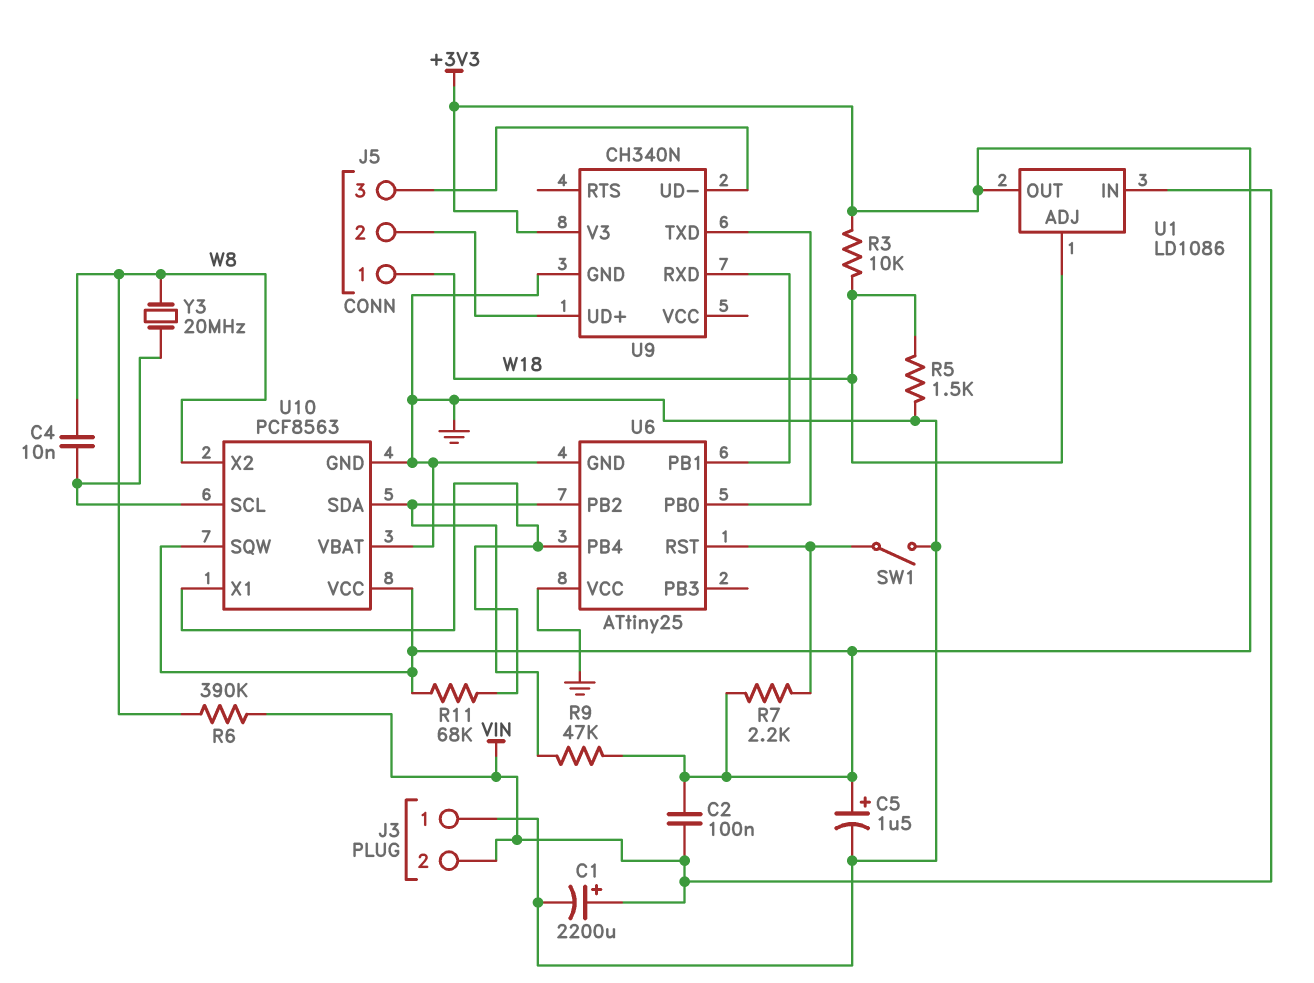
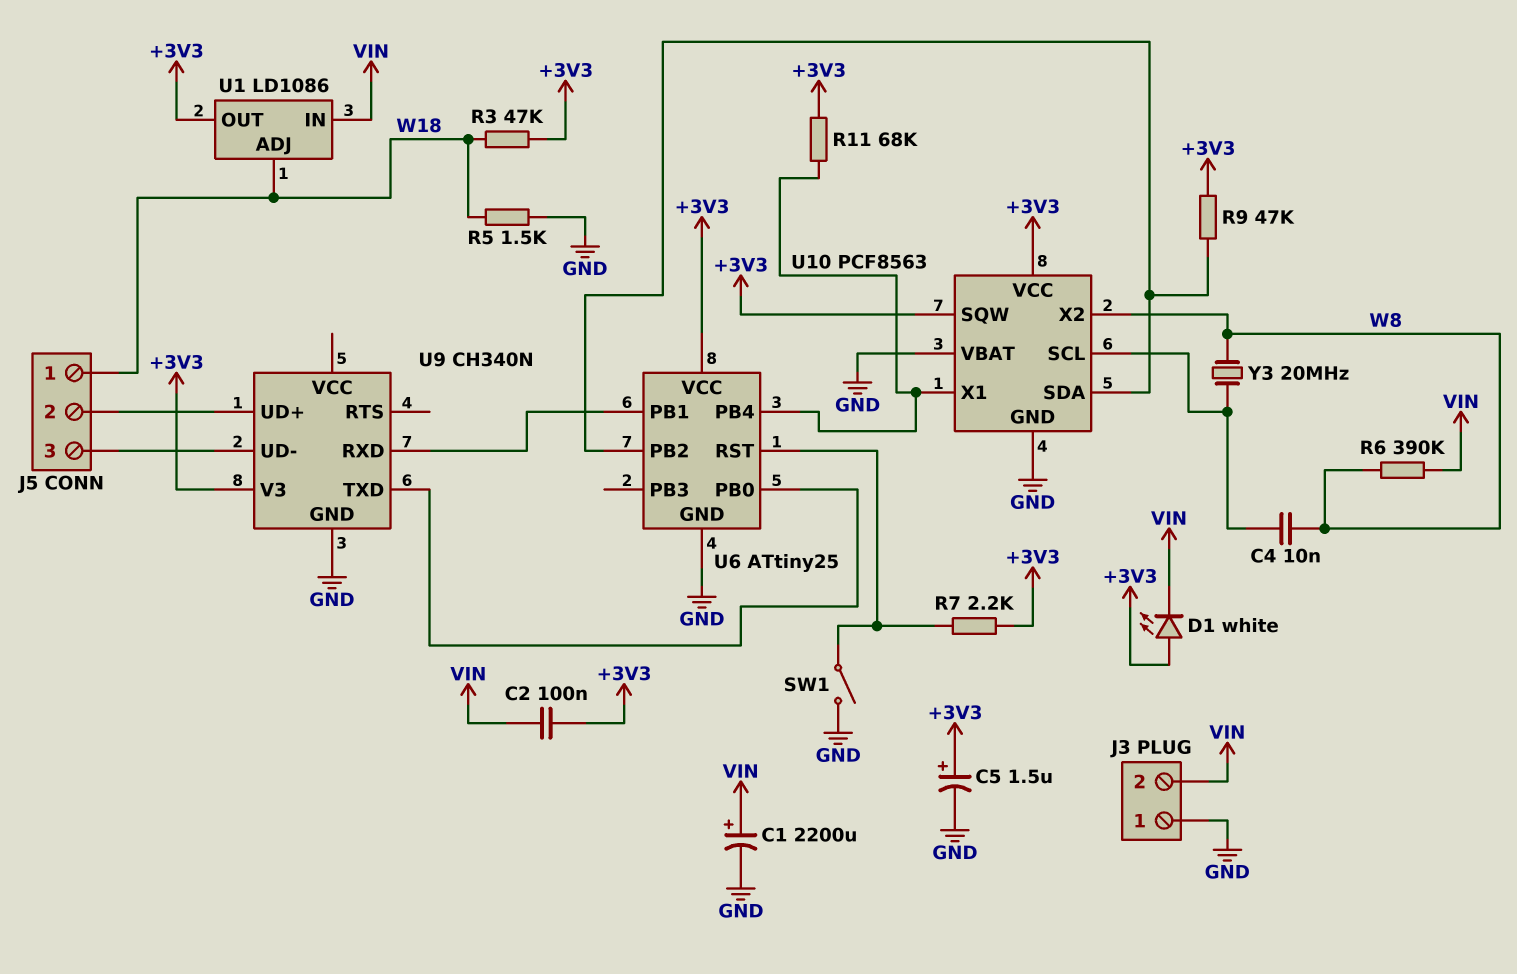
D1: none -> LED white (A +3V3, K VIN)
R3: 10k (+3V3, W18) -> 47k (+3V3, W18)
U6 pin VCC: GND -> +3V3

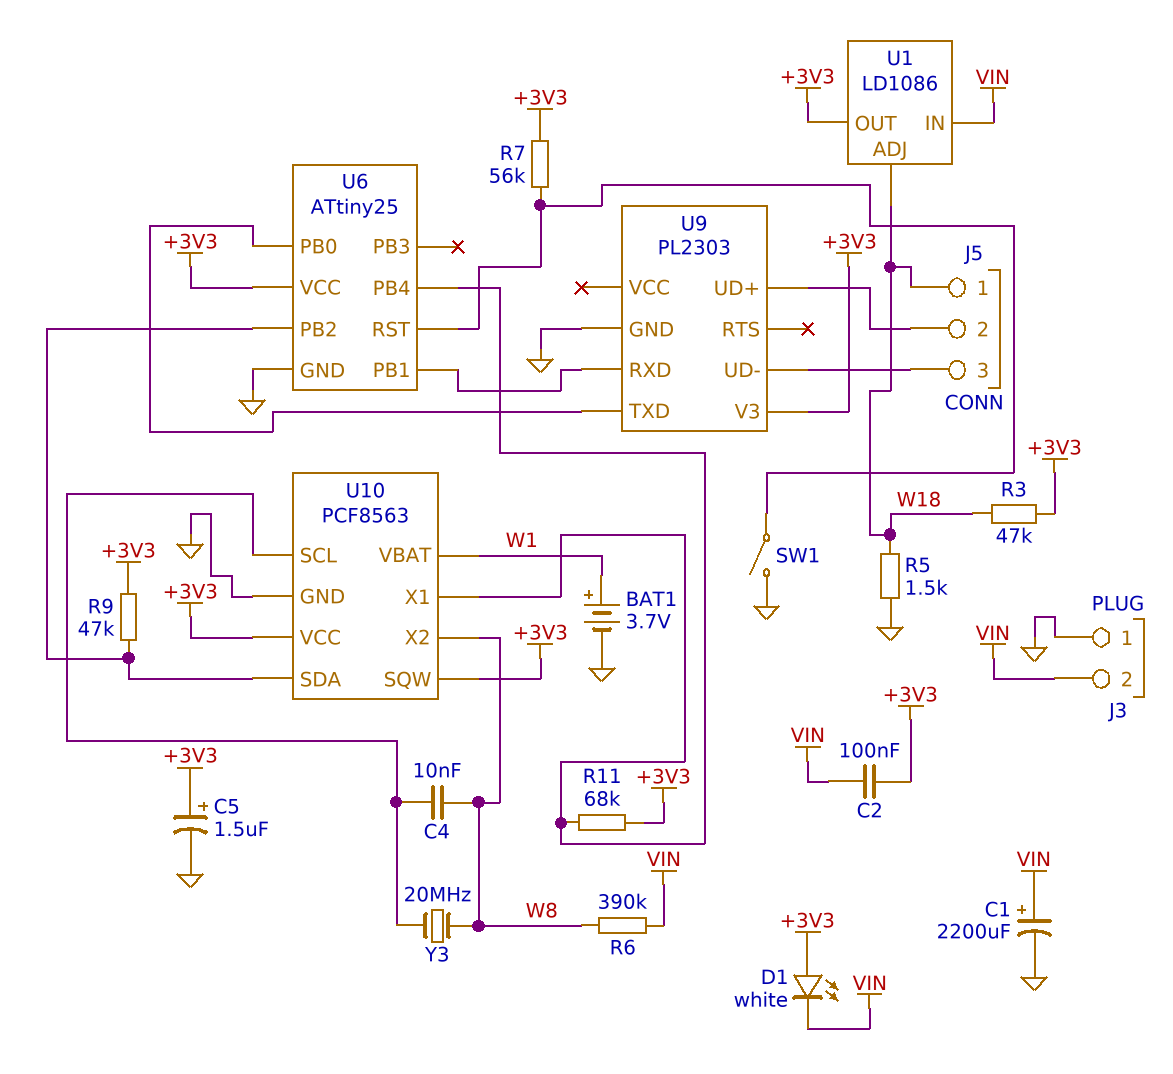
BAT1: none -> 3.7V (plus W1, minus GND)
R7: 2.2k (+3V3, U6/RST) -> 56k (+3V3, U6/RST)
U9: CH340N -> PL2303
U10 pin VBAT: GND -> W1

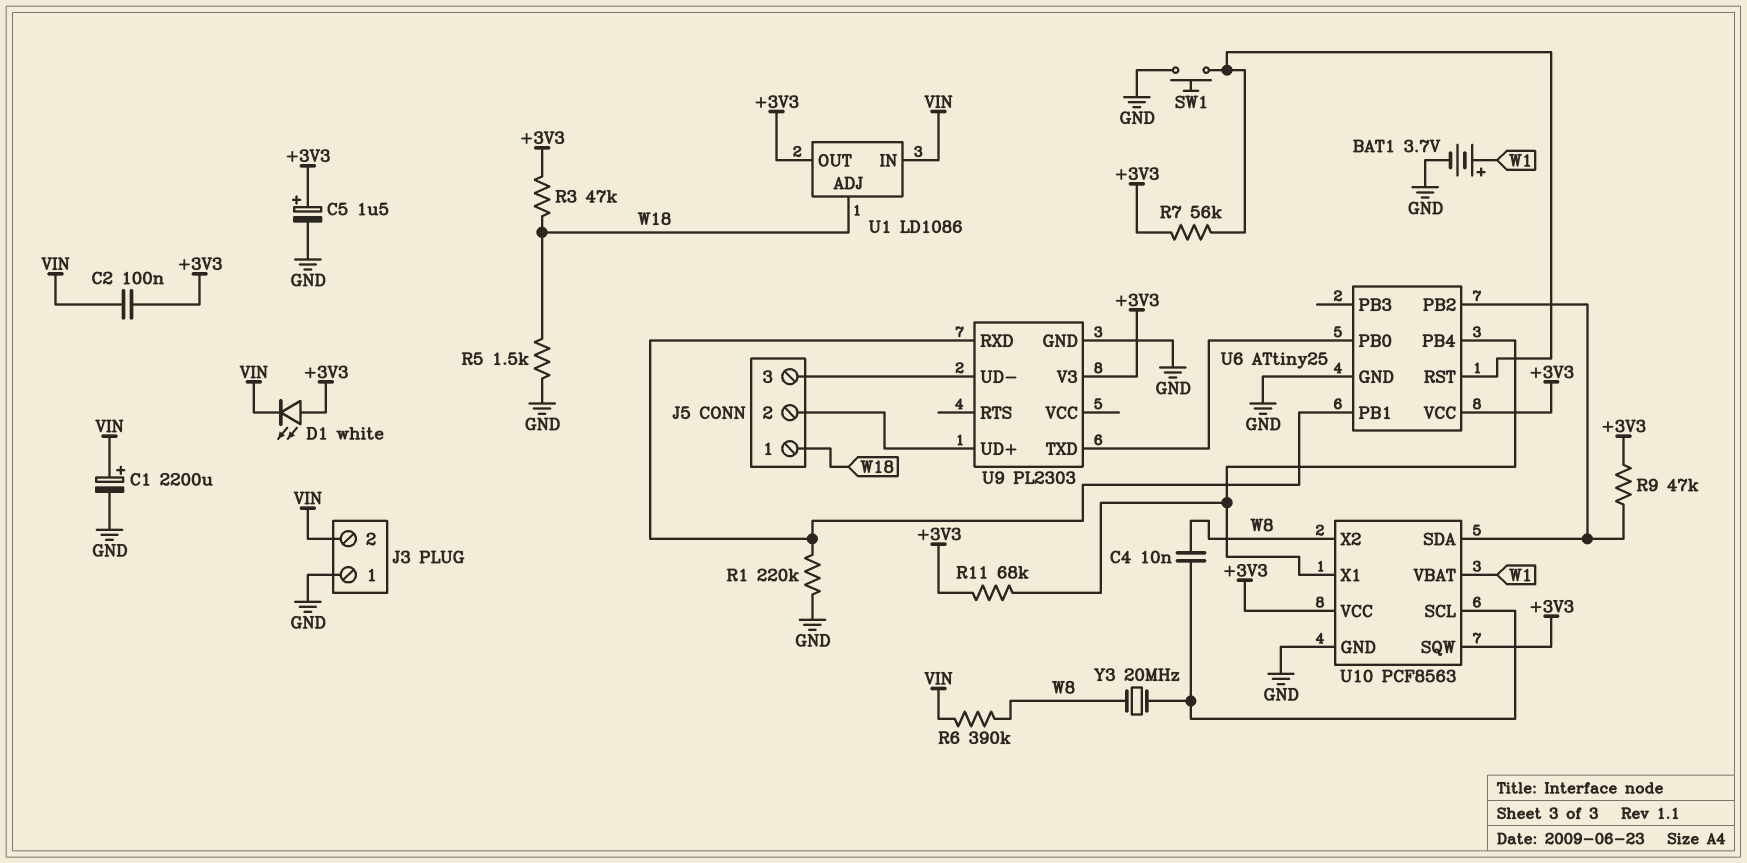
R1: none -> 220k (GND, U6/PB1)
SW1: switch (GND, U6/RST) -> button (GND, U6/RST)

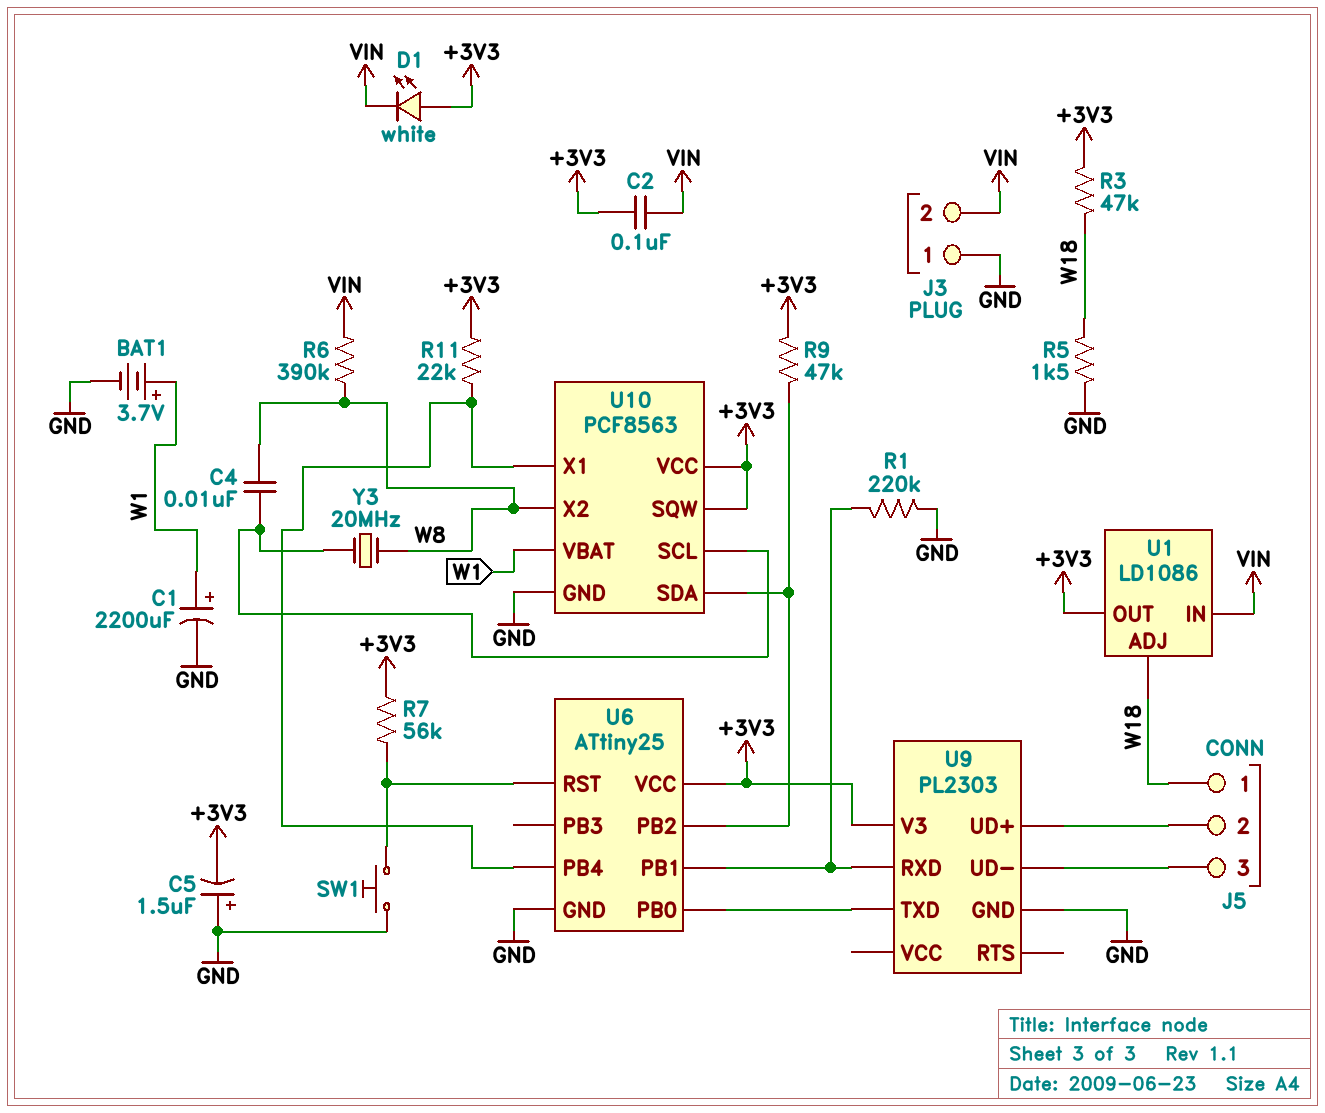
C1: 2200uF (plus VIN, minus GND) -> 2200uF (plus W1, minus GND)
C5: 1.5uF (plus +3V3, minus GND) -> 1.5uF (plus GND, minus +3V3)
R11: 68k (+3V3, U6/PB4) -> 22k (+3V3, U6/PB4)

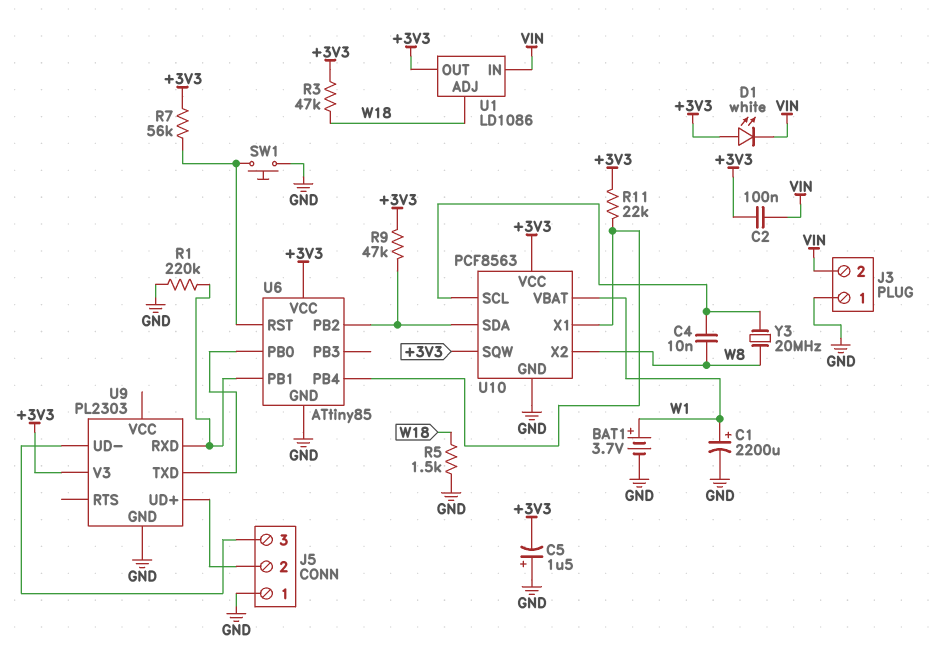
J5 pin 1: W18 -> GND
R6: 390k (VIN, W8) -> none
U6: ATtiny25 -> ATtiny85

